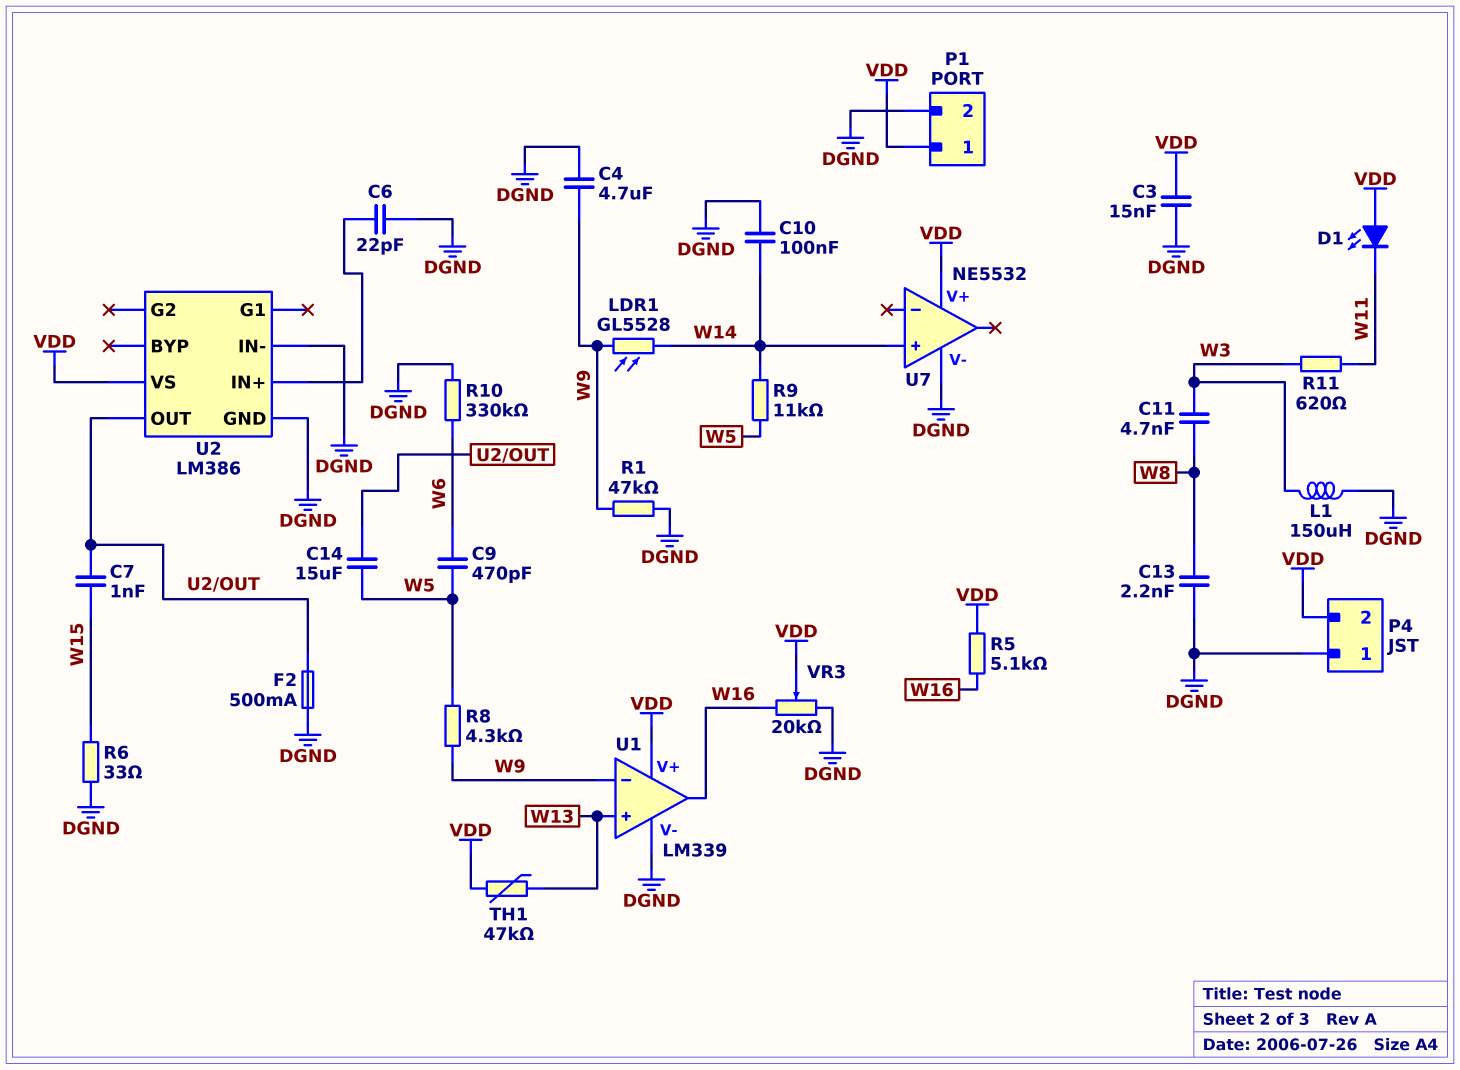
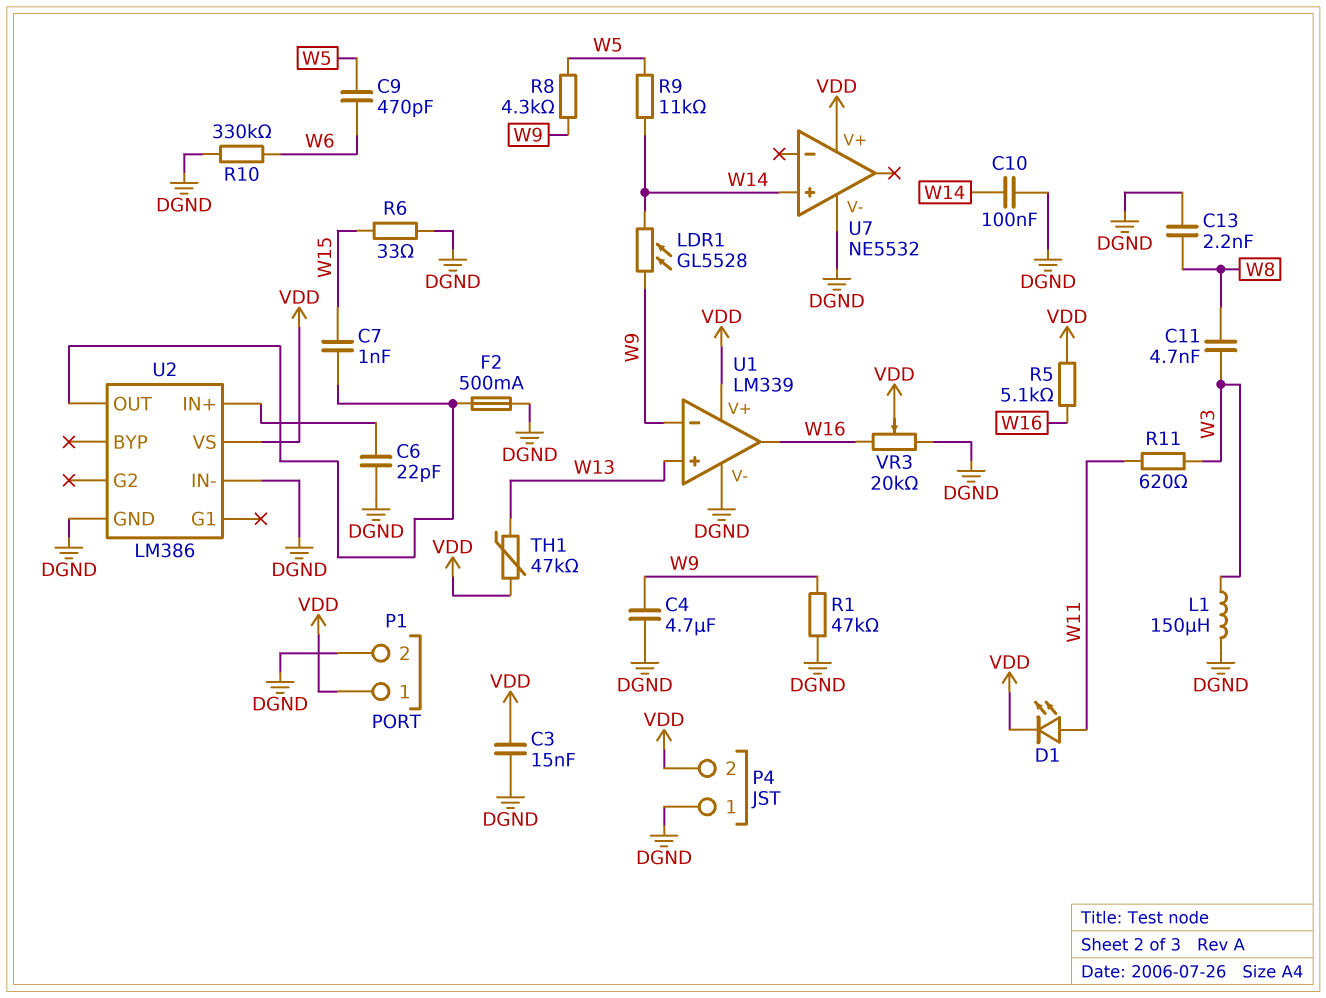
C14: 15uF (U2/OUT, W5) -> none
D1: LED (A VDD, K W11) -> LED (A W11, K VDD)

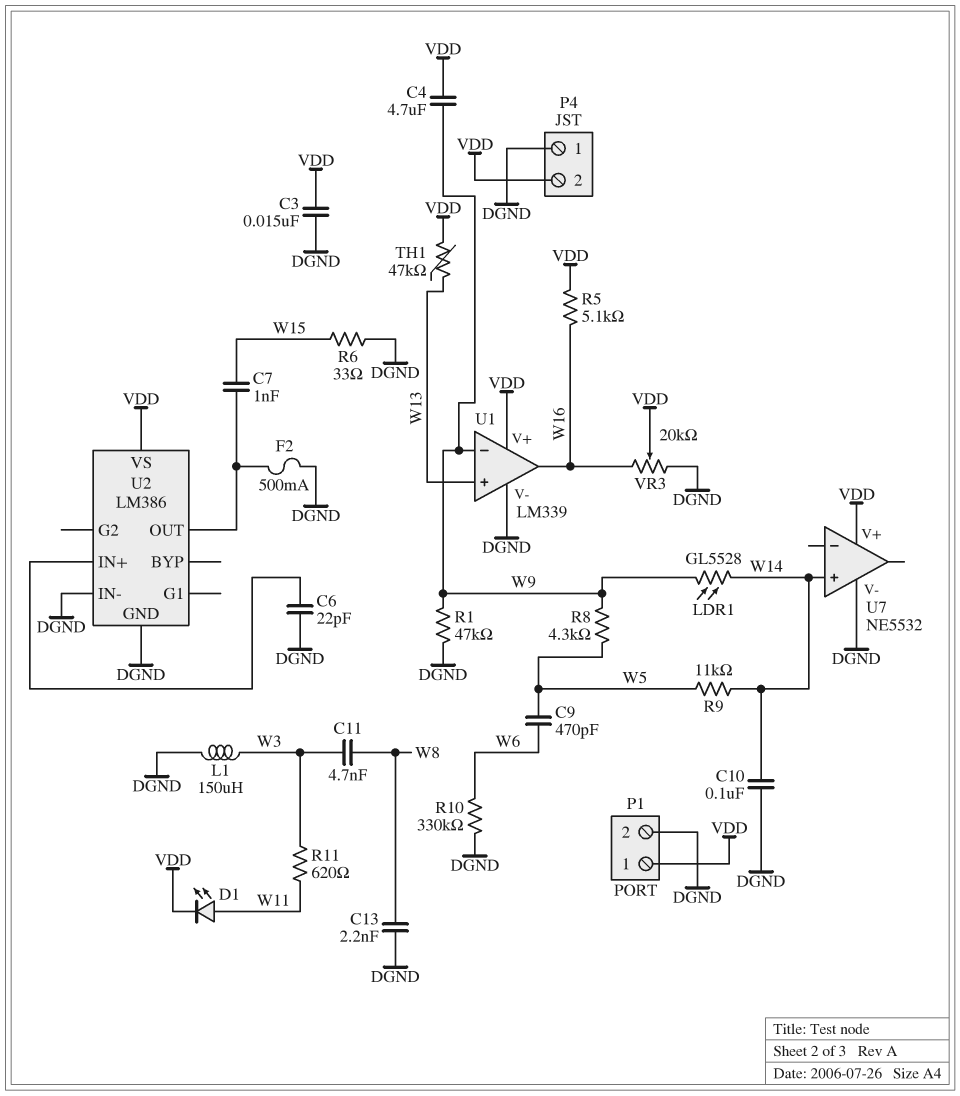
C4: 4.7uF (DGND, W9) -> 4.7uF (VDD, W9)

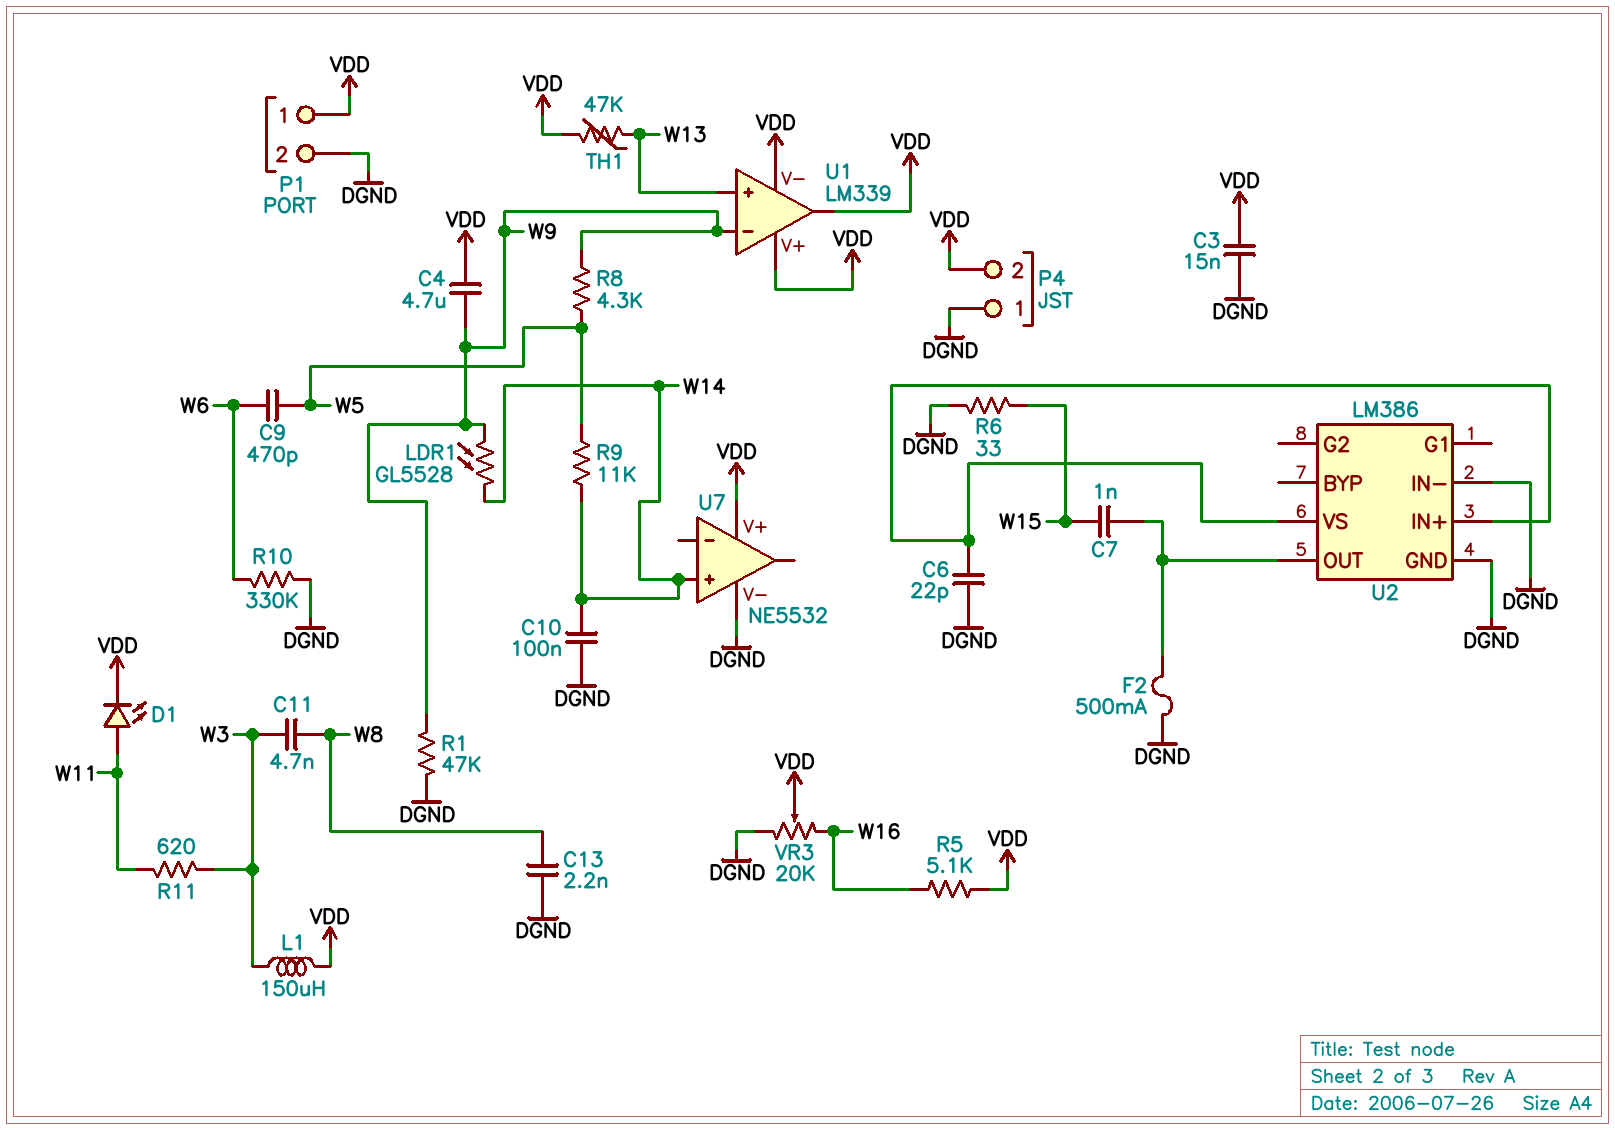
L1: 150uH (DGND, W3) -> 150uH (VDD, W3)
U1 pin V-: DGND -> VDD
U1 pin out: W16 -> VDD
U2 pin VS: VDD -> U2/IN+

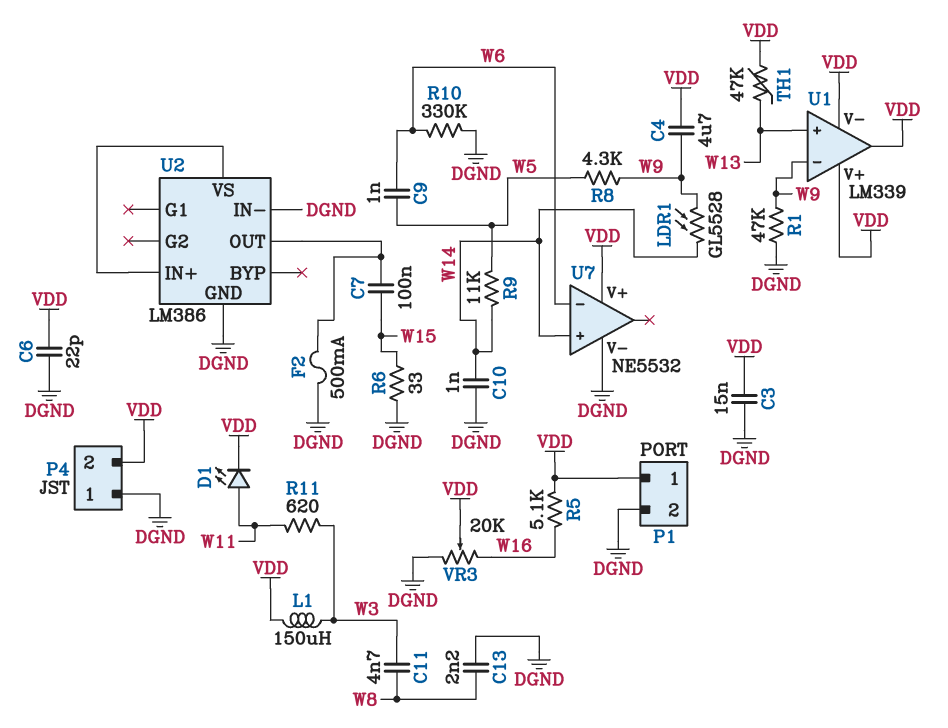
C6: 22pF (DGND, U2/IN+) -> 22pF (DGND, VDD)
C7: 1nF (U2/OUT, W15) -> 100nF (U2/OUT, W15)
C9: 470pF (W5, W6) -> 1nF (W5, W6)
C10: 100nF (DGND, W14) -> 1nF (DGND, W14)
U7 pin in-: none -> W6

